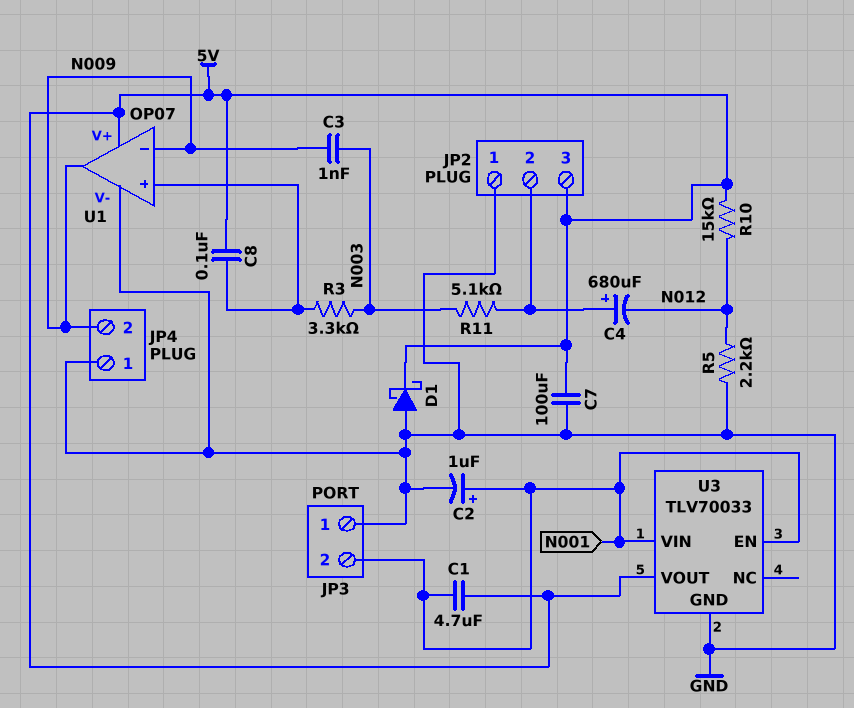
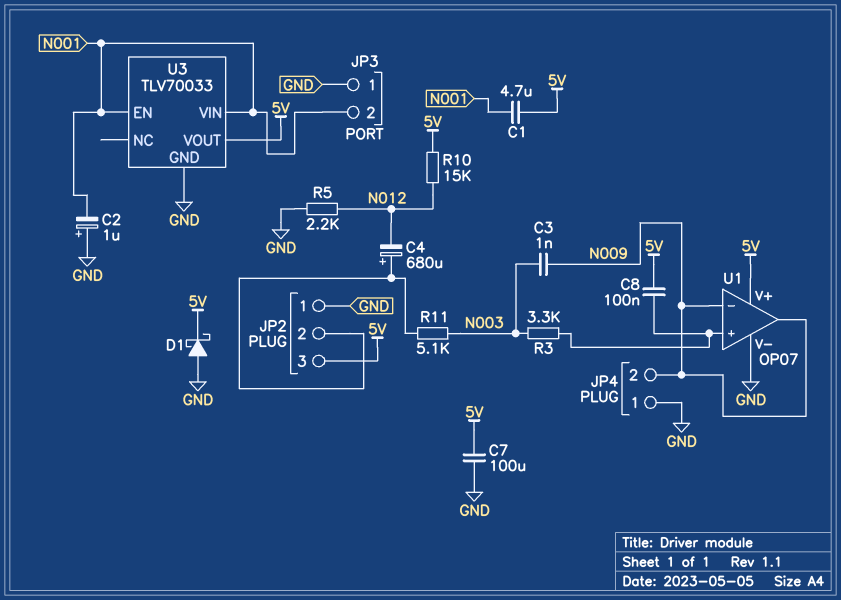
C2: 1uF (plus N001, minus GND) -> 1uF (plus GND, minus N001)

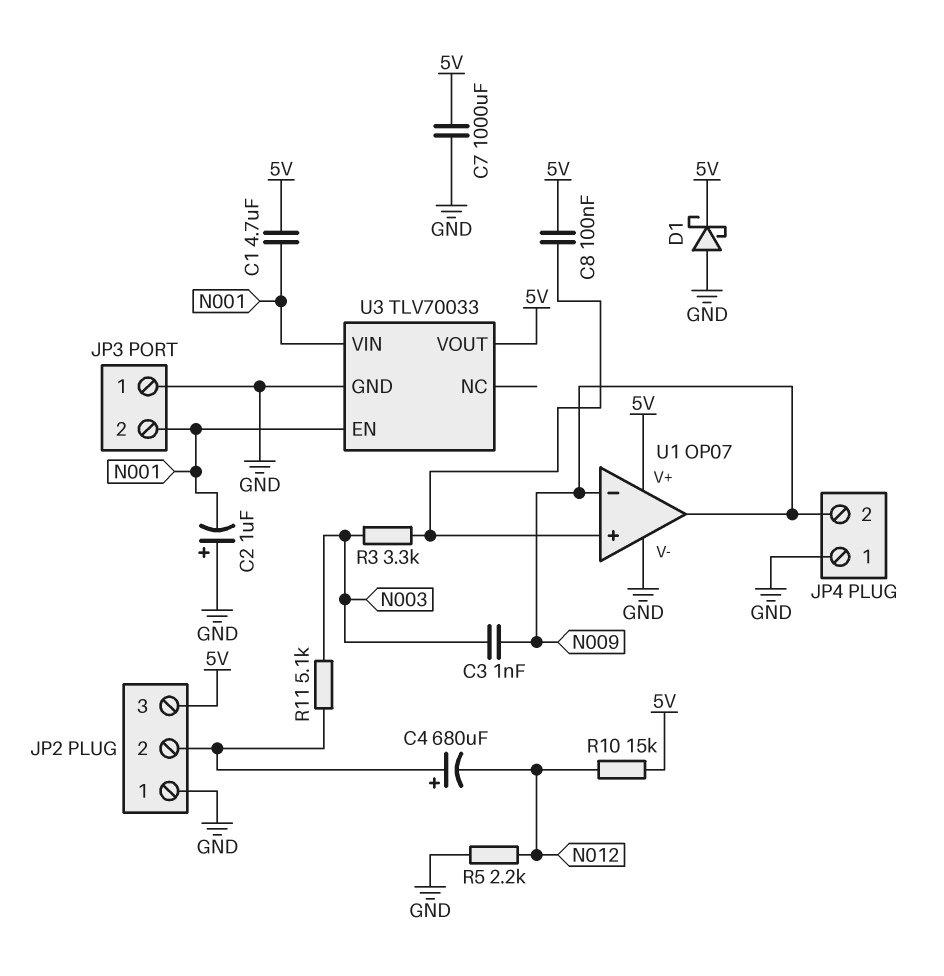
C7: 100uF (5V, GND) -> 1000uF (5V, GND)

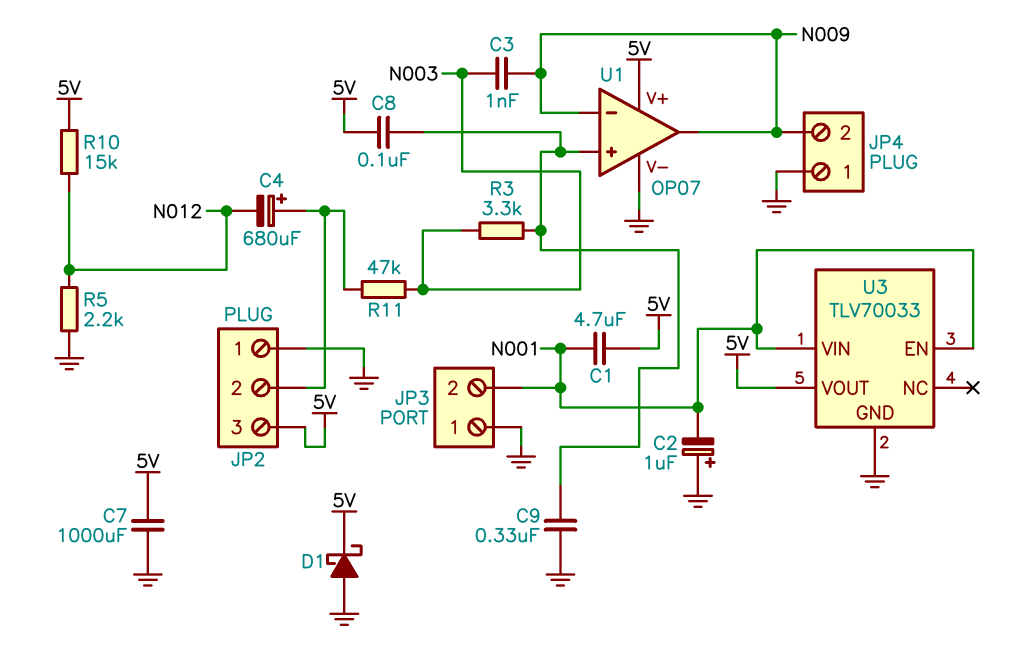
C9: none -> 330nF (GND, U1/in+)
R11: 5.1k (JP2/2, N003) -> 47k (JP2/2, N003)

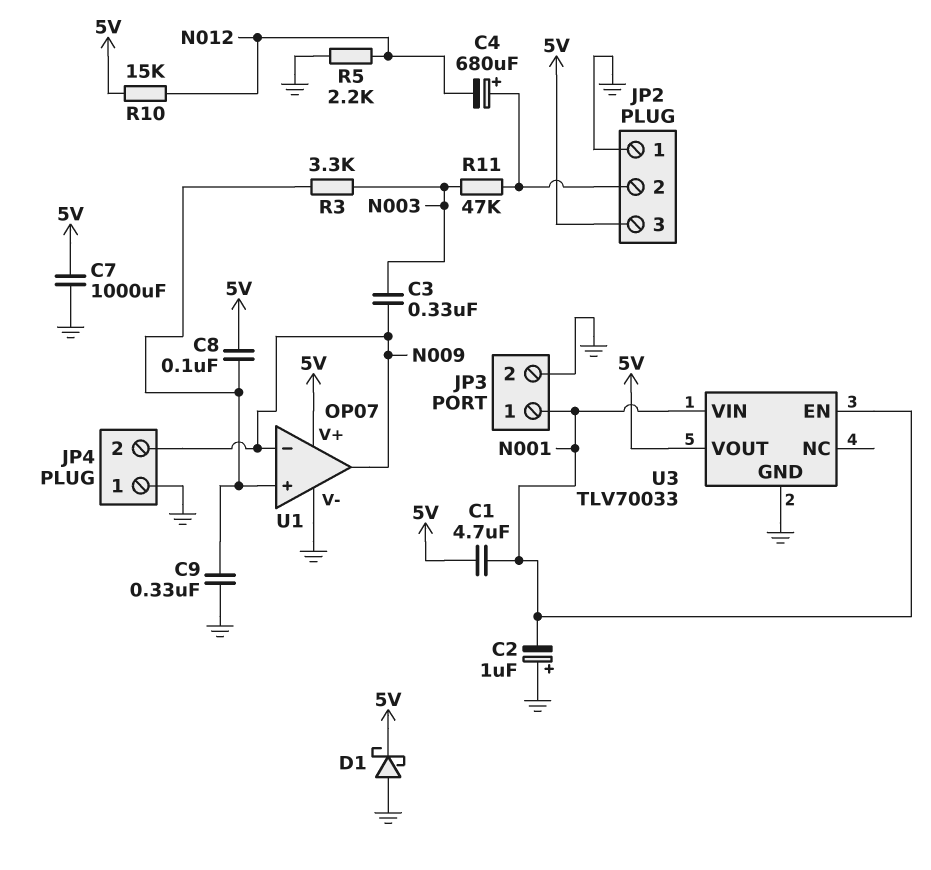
C3: 1nF (N003, N009) -> 330nF (N003, N009)
JP3 pin 1: GND -> N001
JP3 pin 2: N001 -> GND

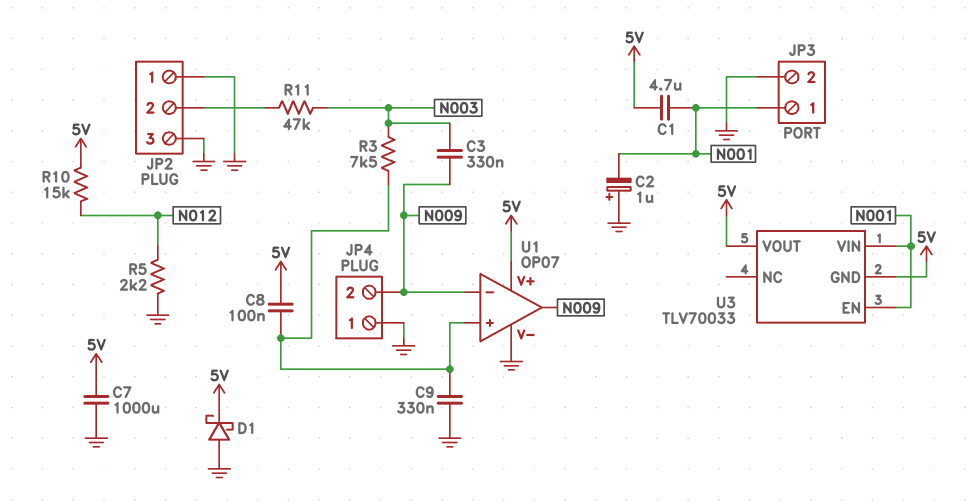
C4: 680uF (plus JP2/2, minus N012) -> none
JP2 pin 3: 5V -> GND
R3: 3.3k (N003, U1/in+) -> 7.5k (N003, U1/in+)
U3 pin GND: GND -> 5V

